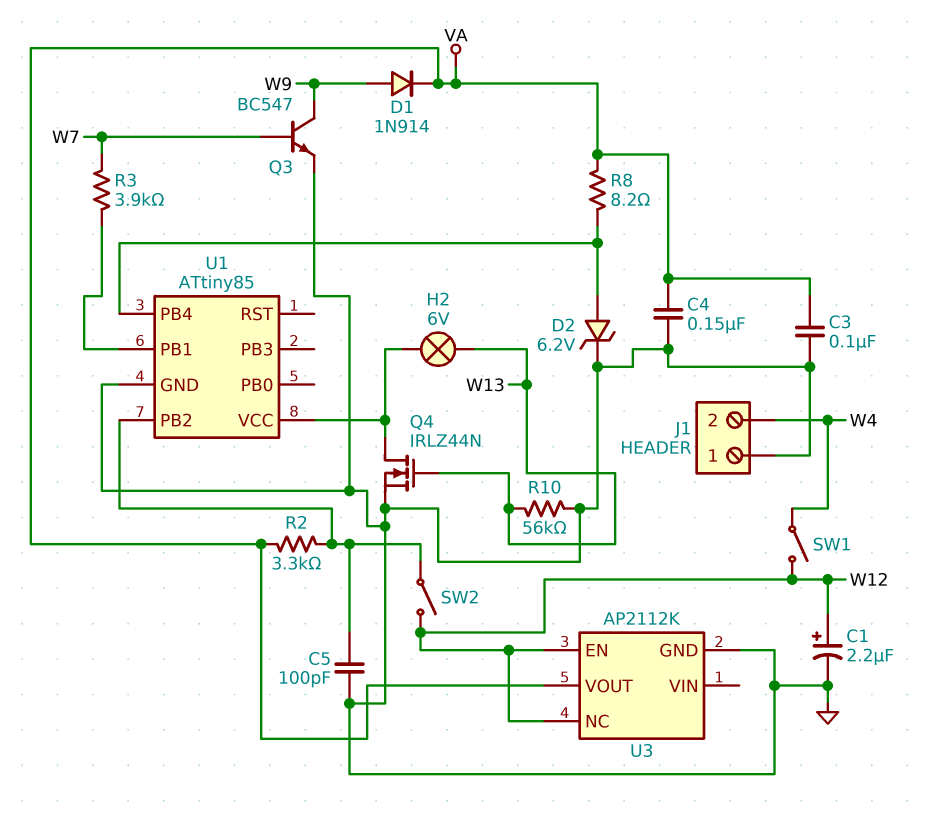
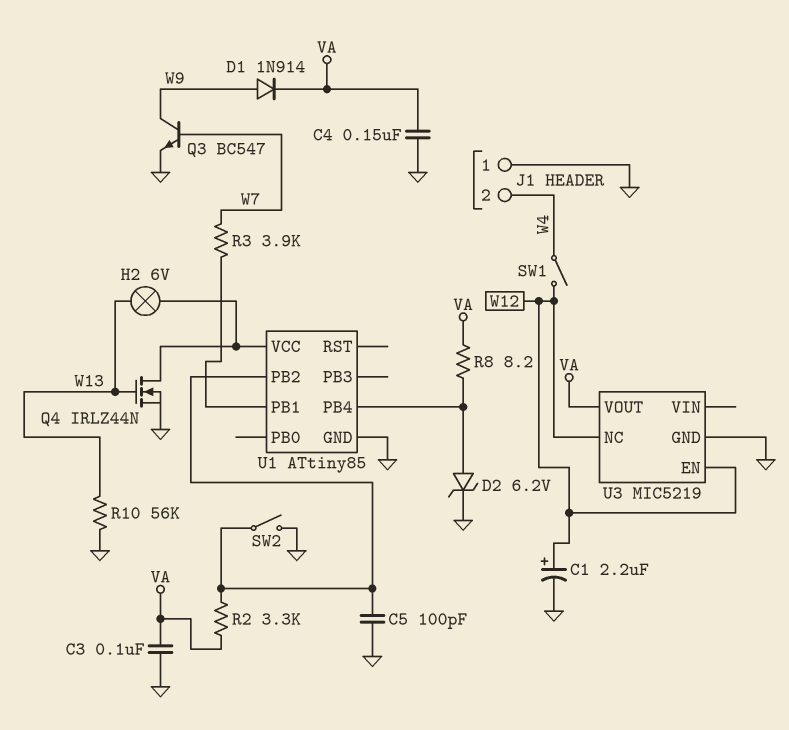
SW2: switch (U1/PB2, W12) -> switch (GND, U1/PB2)
U3: AP2112K -> MIC5219

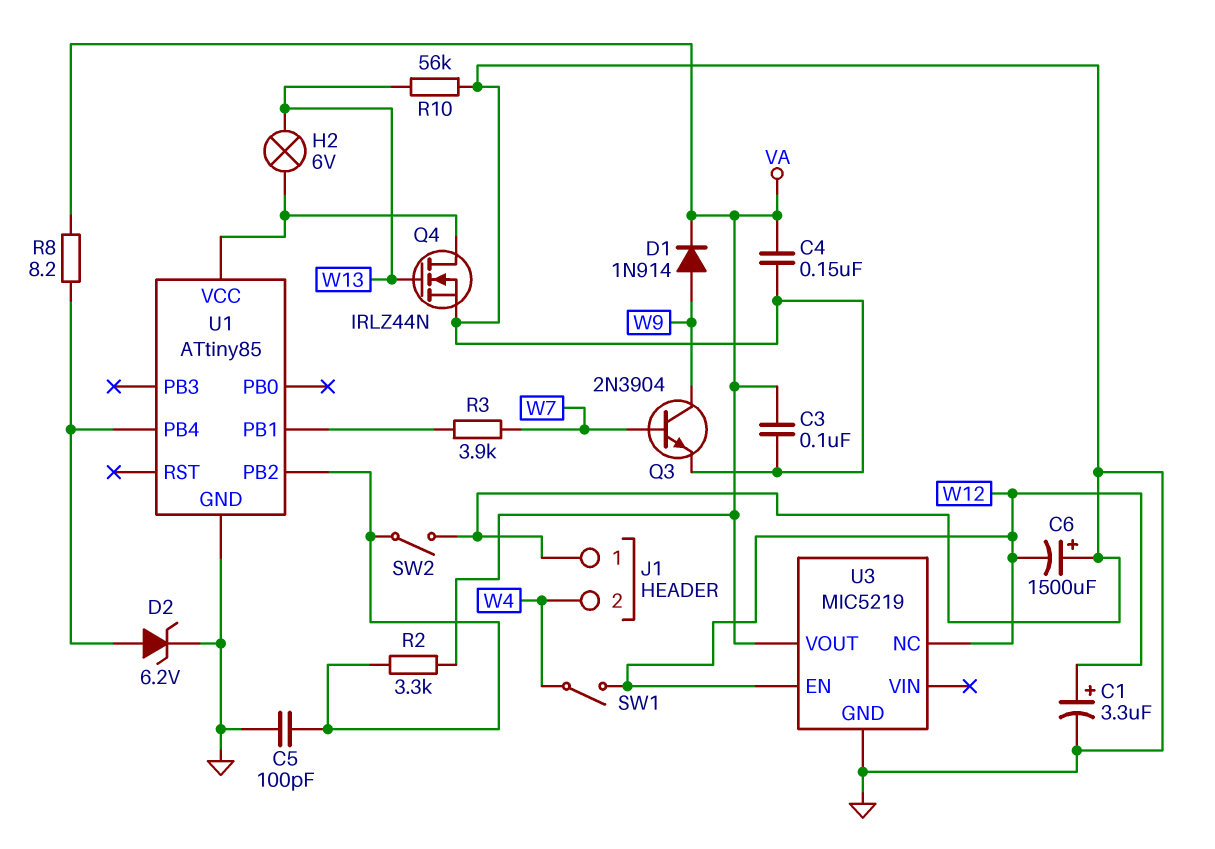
C1: 2.2uF (plus W12, minus GND) -> 3.3uF (plus W12, minus GND)
C6: none -> 1500uF (plus GND, minus W12)
Q3: NPN BC547 (B W7, C W9, E GND) -> NPN 2N3904 (B W7, C W9, E GND)

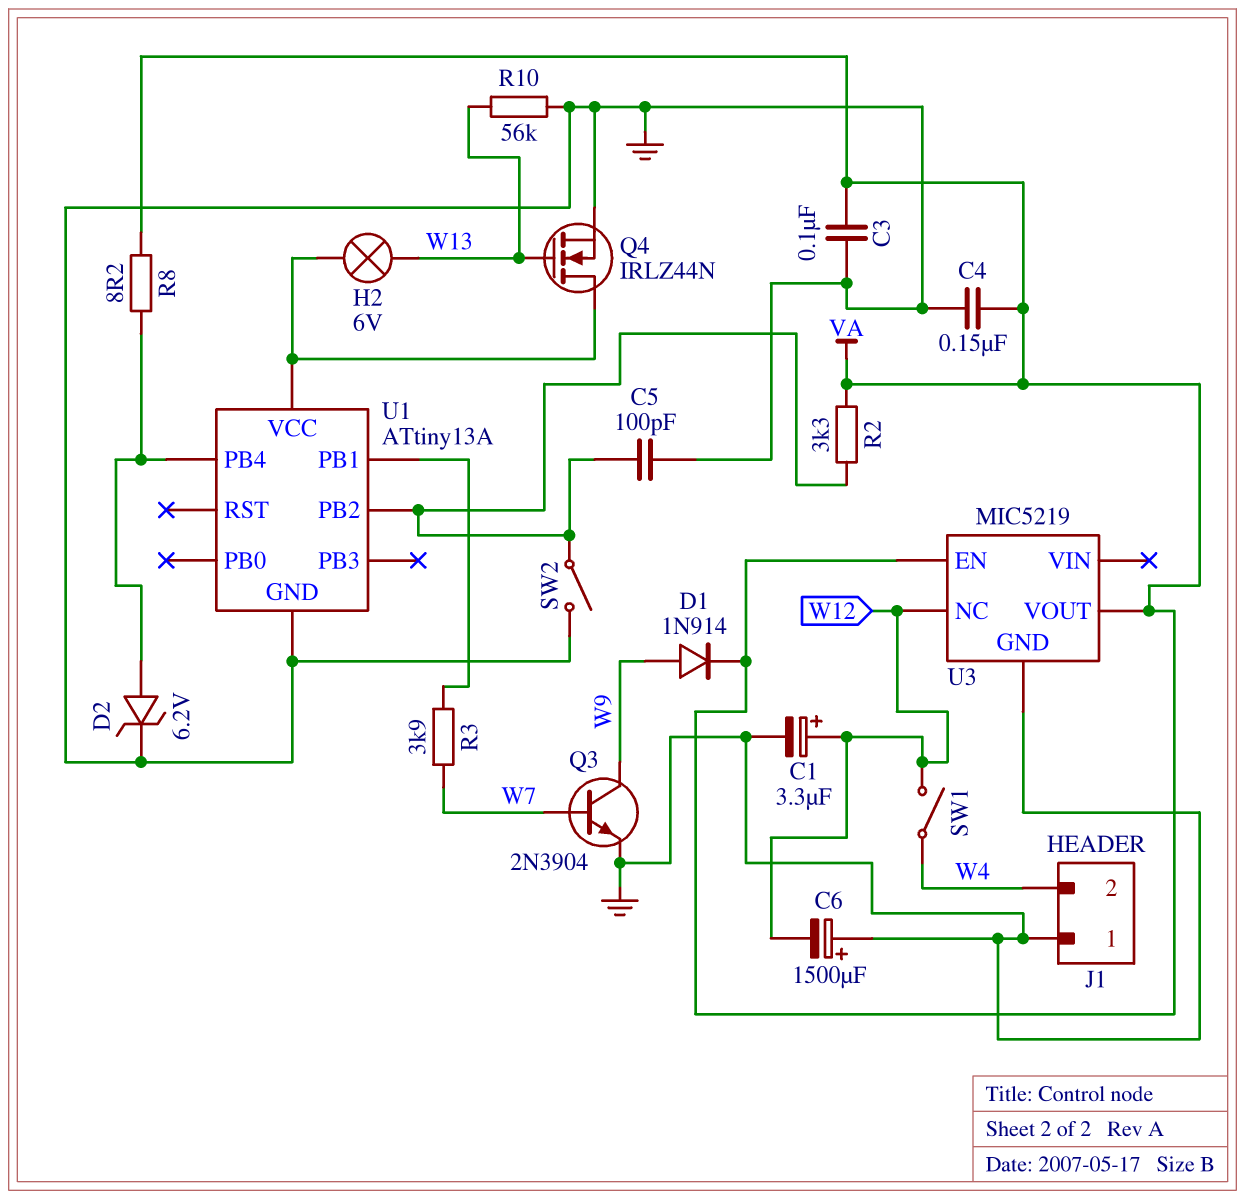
U1: ATtiny85 -> ATtiny13A
U3 pin EN: W12 -> VA

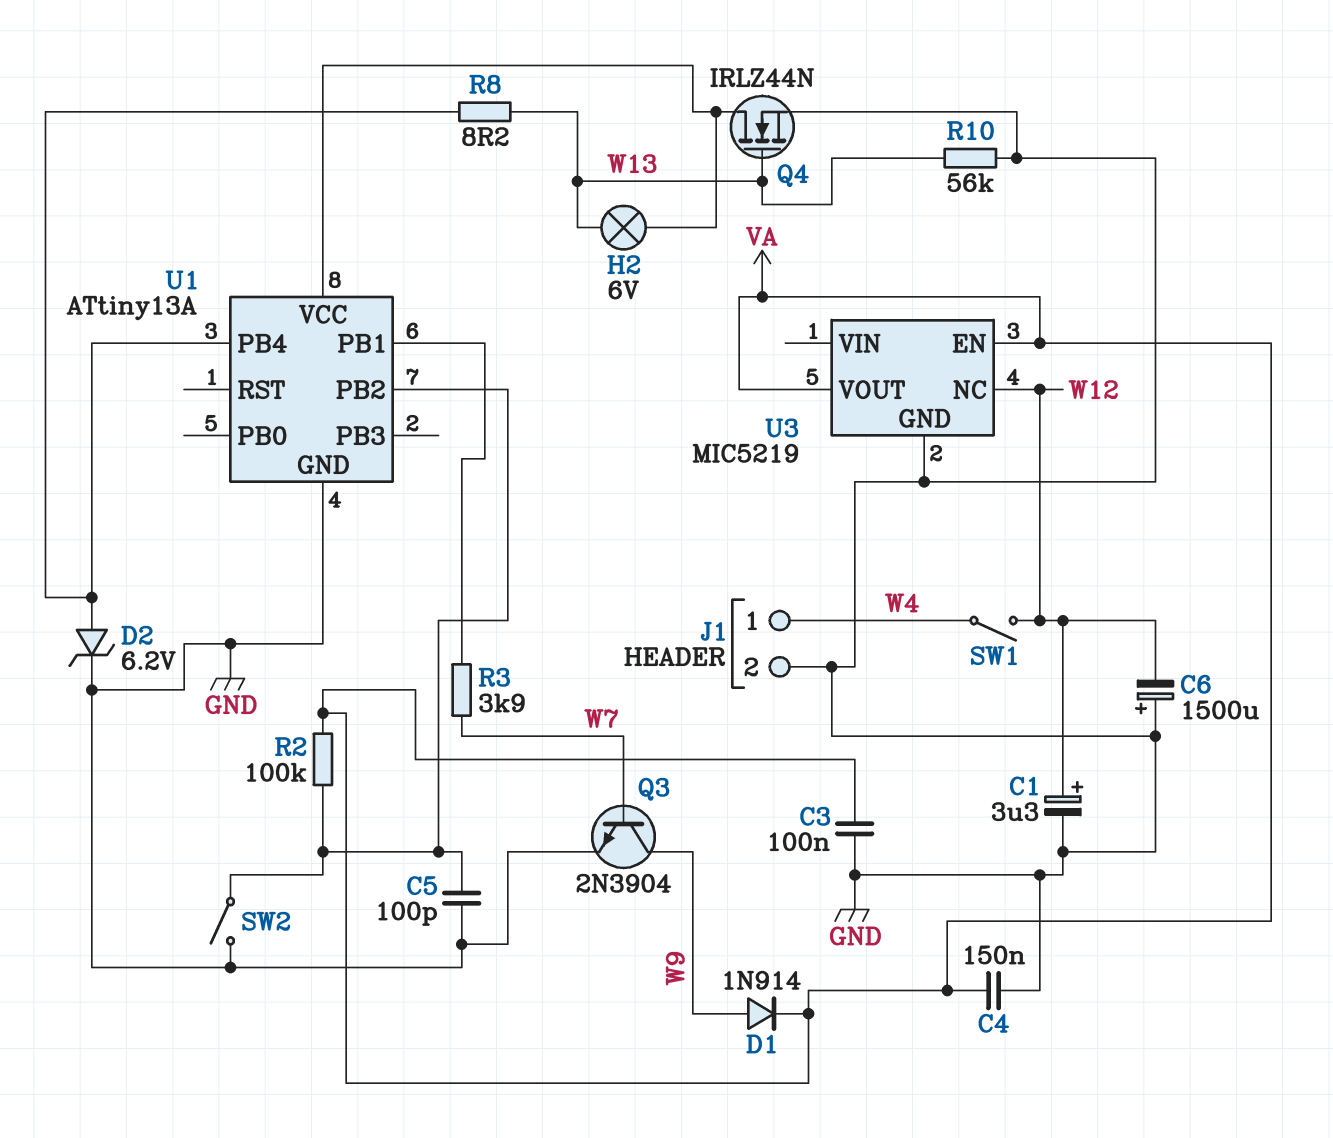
J1 pin 1: GND -> W4
J1 pin 2: W4 -> GND
R2: 3.3k (U1/PB2, VA) -> 100k (U1/PB2, VA)
R8: 8.2 (U1/PB4, VA) -> 8.2 (U1/PB4, W13)

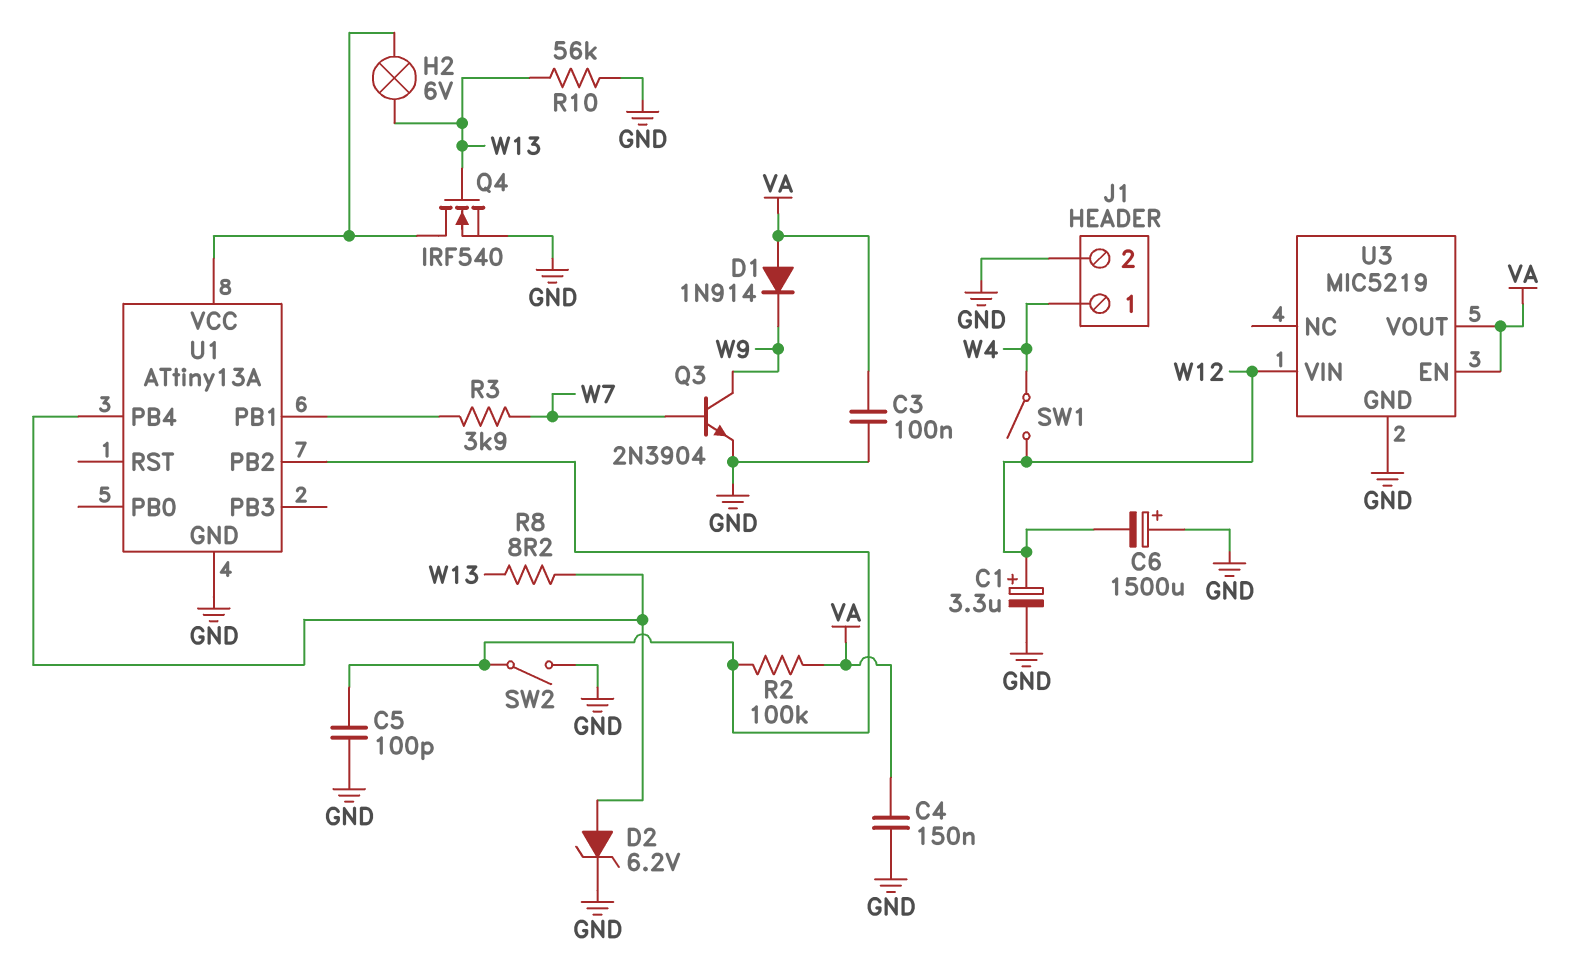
D1: diode 1N914 (A W9, K VA) -> diode 1N914 (A VA, K W9)
Q4: NMOS IRLZ44N (G W13, D U1/VCC, S GND) -> NMOS IRF540 (G W13, D U1/VCC, S GND)
U3 pin NC: W12 -> none
U3 pin VIN: none -> W12

